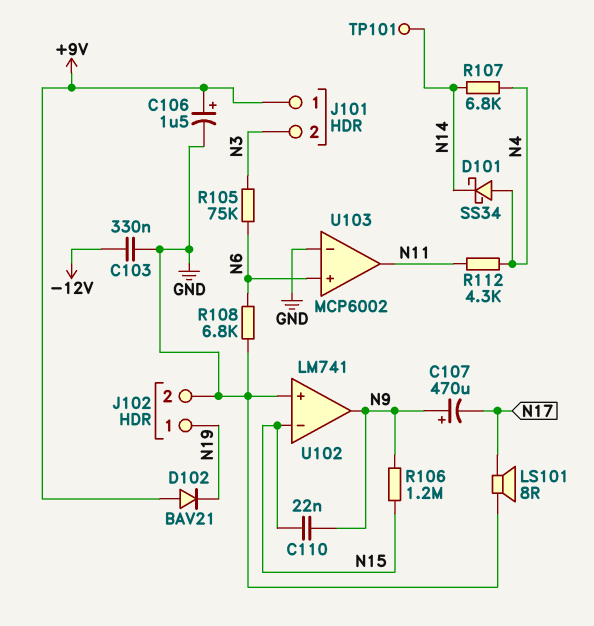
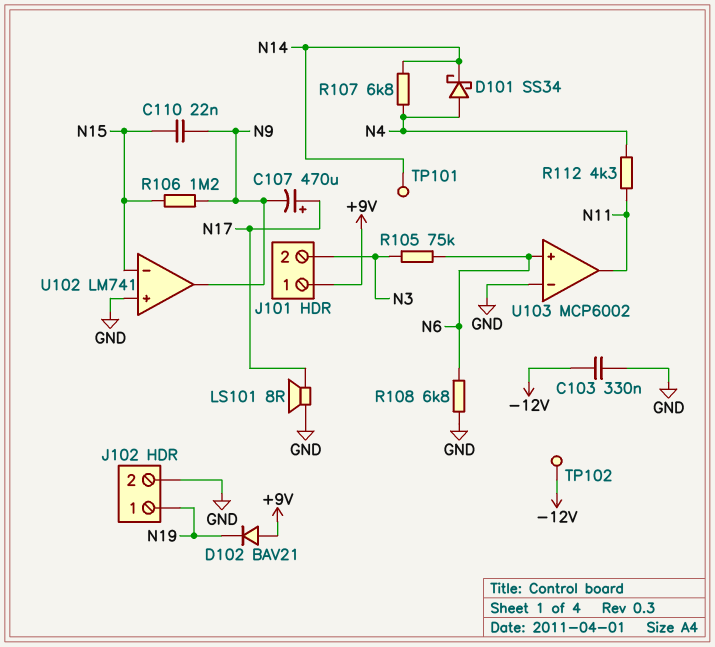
C106: 1.5uF (plus +9V, minus GND) -> none
C107: 470uF (plus N9, minus N17) -> 470uF (plus N17, minus N9)
TP102: none -> test point (-12V)

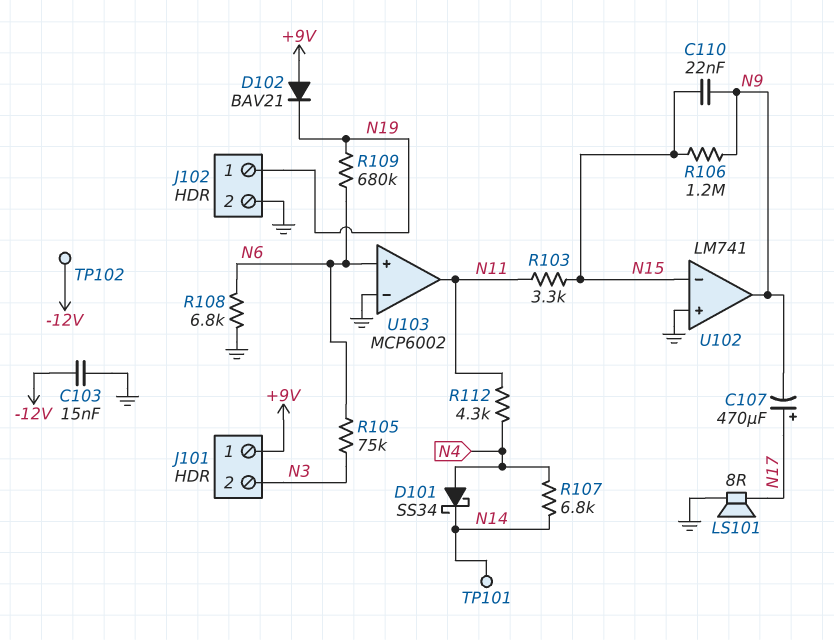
C103: 330nF (-12V, GND) -> 15nF (-12V, GND)
R103: none -> 3.3k (N11, N15)
R109: none -> 680k (N6, N19)

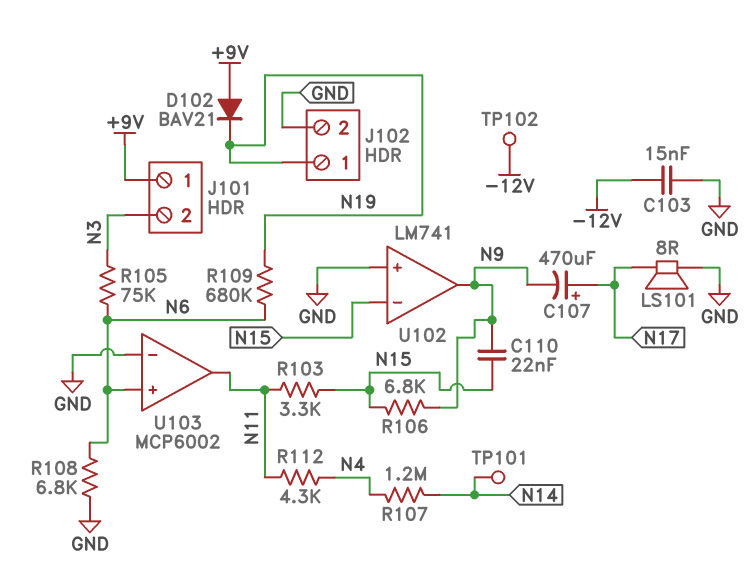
D101: schottky SS34 (A N4, K N14) -> none
R106: 1.2M (N9, N15) -> 6.8k (N9, N15)
R107: 6.8k (N4, N14) -> 1.2M (N4, N14)

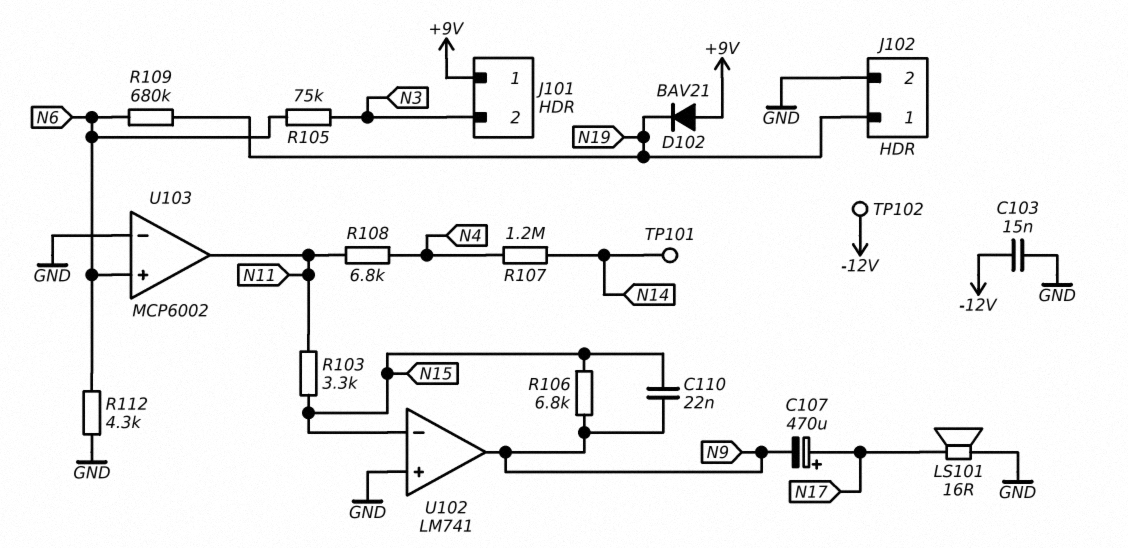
LS101: speaker 8R (GND, N17) -> speaker 16R (GND, N17)
R108: 6.8k (GND, N6) -> 6.8k (N4, N11)
R112: 4.3k (N4, N11) -> 4.3k (GND, N6)

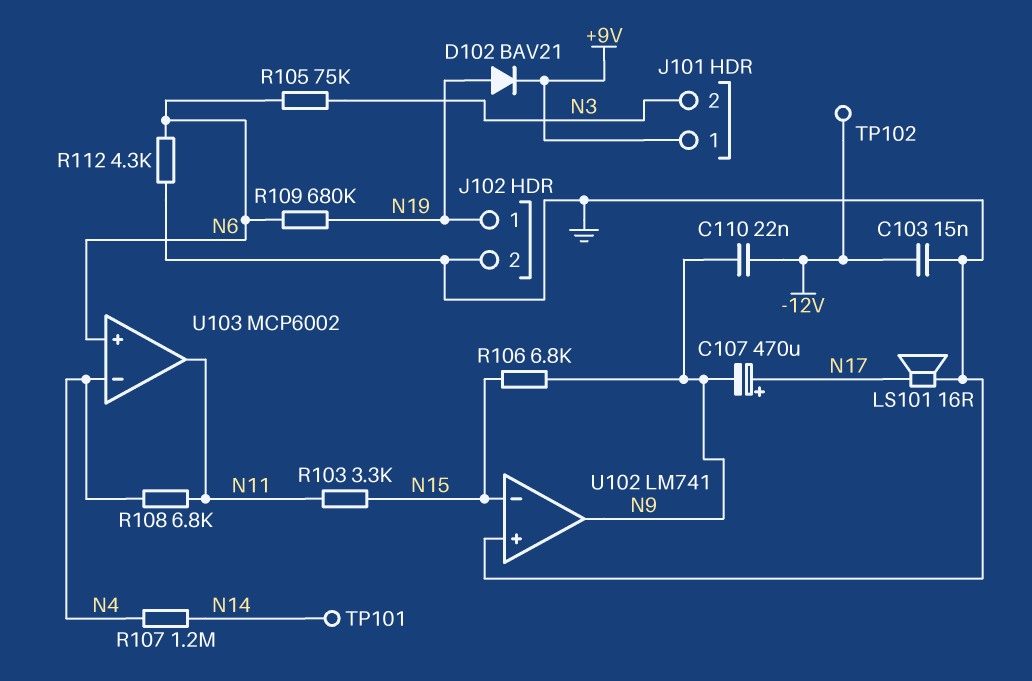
C110: 22nF (N9, N15) -> 22nF (-12V, N9)
D102: diode BAV21 (A +9V, K N19) -> diode BAV21 (A N19, K +9V)
U103 pin in-: GND -> N4

